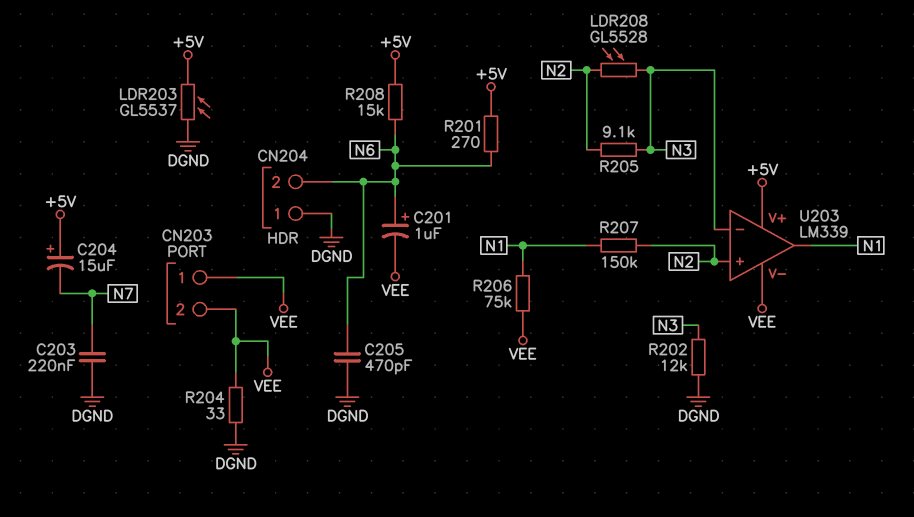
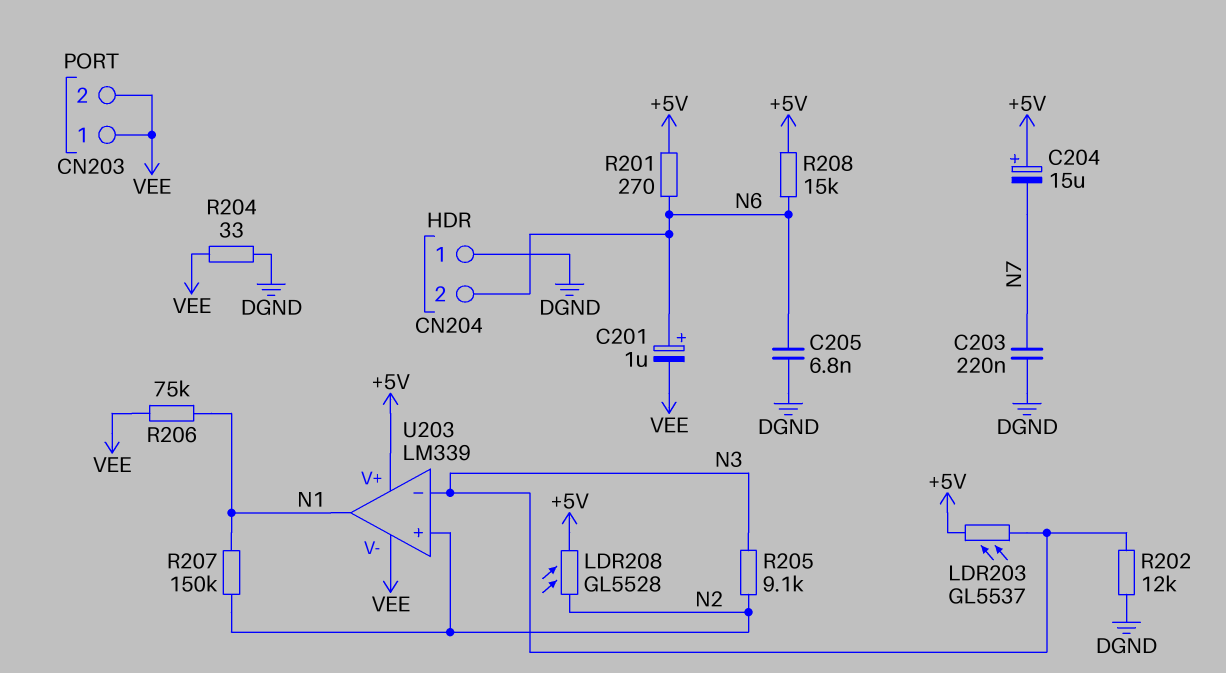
C205: 470pF (DGND, N6) -> 6.8nF (DGND, N6)
LDR203: GL5537 (+5V, DGND) -> GL5537 (+5V, N3)
LDR208: GL5528 (N2, N3) -> GL5528 (+5V, N2)

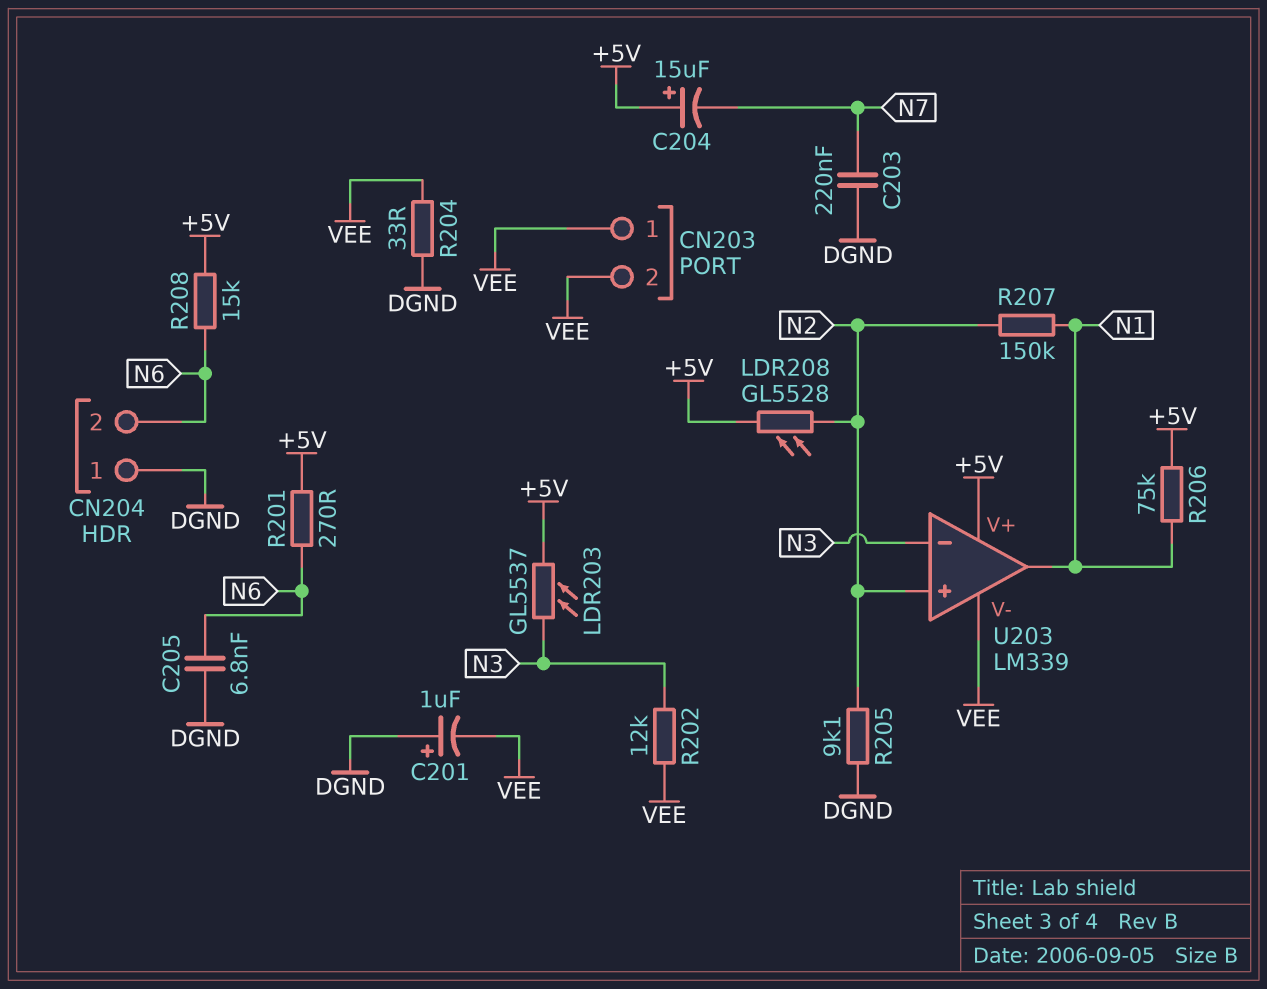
C201: 1uF (plus N6, minus VEE) -> 1uF (plus DGND, minus VEE)
R202: 12k (DGND, N3) -> 12k (N3, VEE)
R205: 9.1k (N2, N3) -> 9.1k (DGND, N2)
R206: 75k (N1, VEE) -> 75k (+5V, N1)

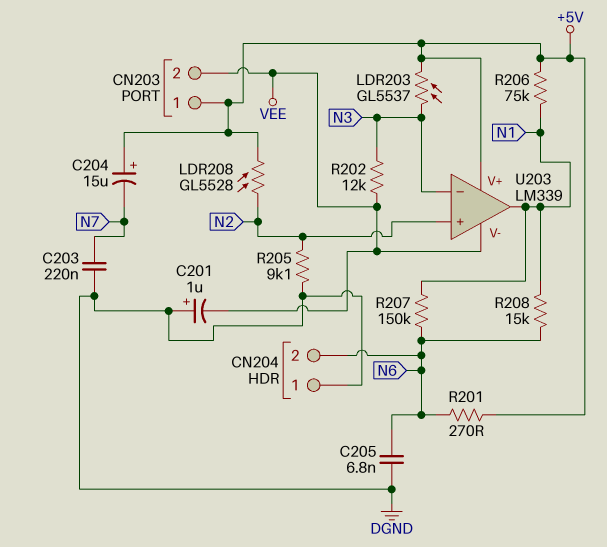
CN203 pin 1: VEE -> +5V
R204: 33 (DGND, VEE) -> none
R207: 150k (N1, N2) -> 150k (N1, N6)
R208: 15k (+5V, N6) -> 15k (N1, N6)

